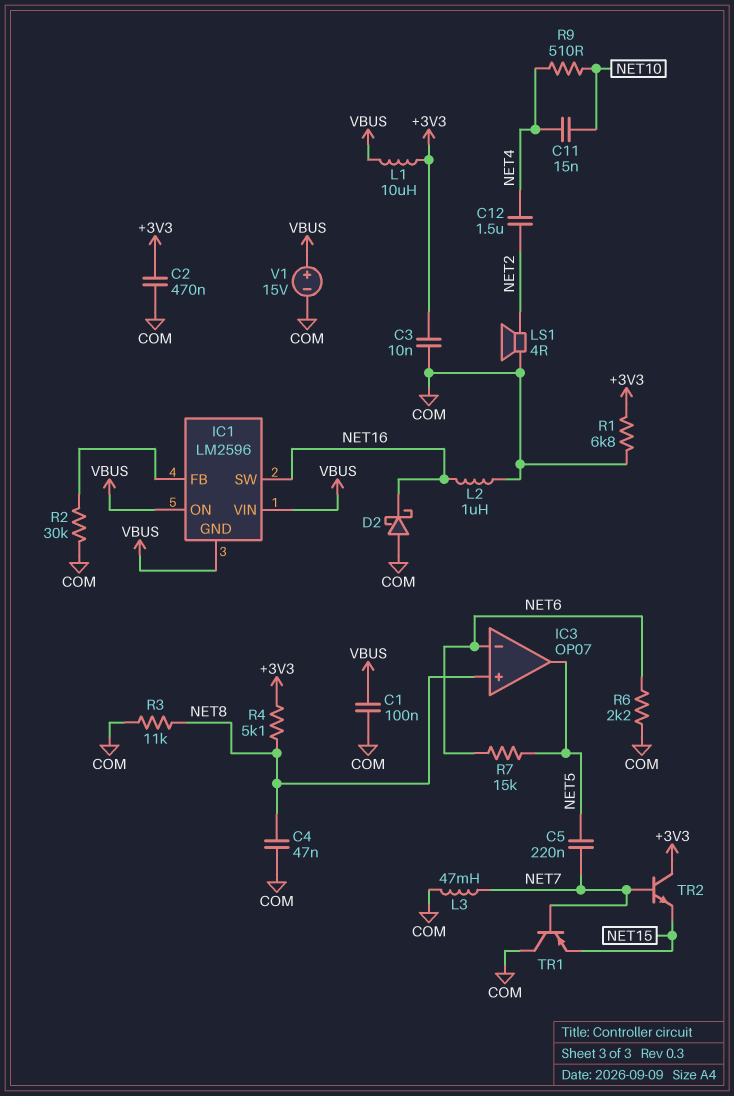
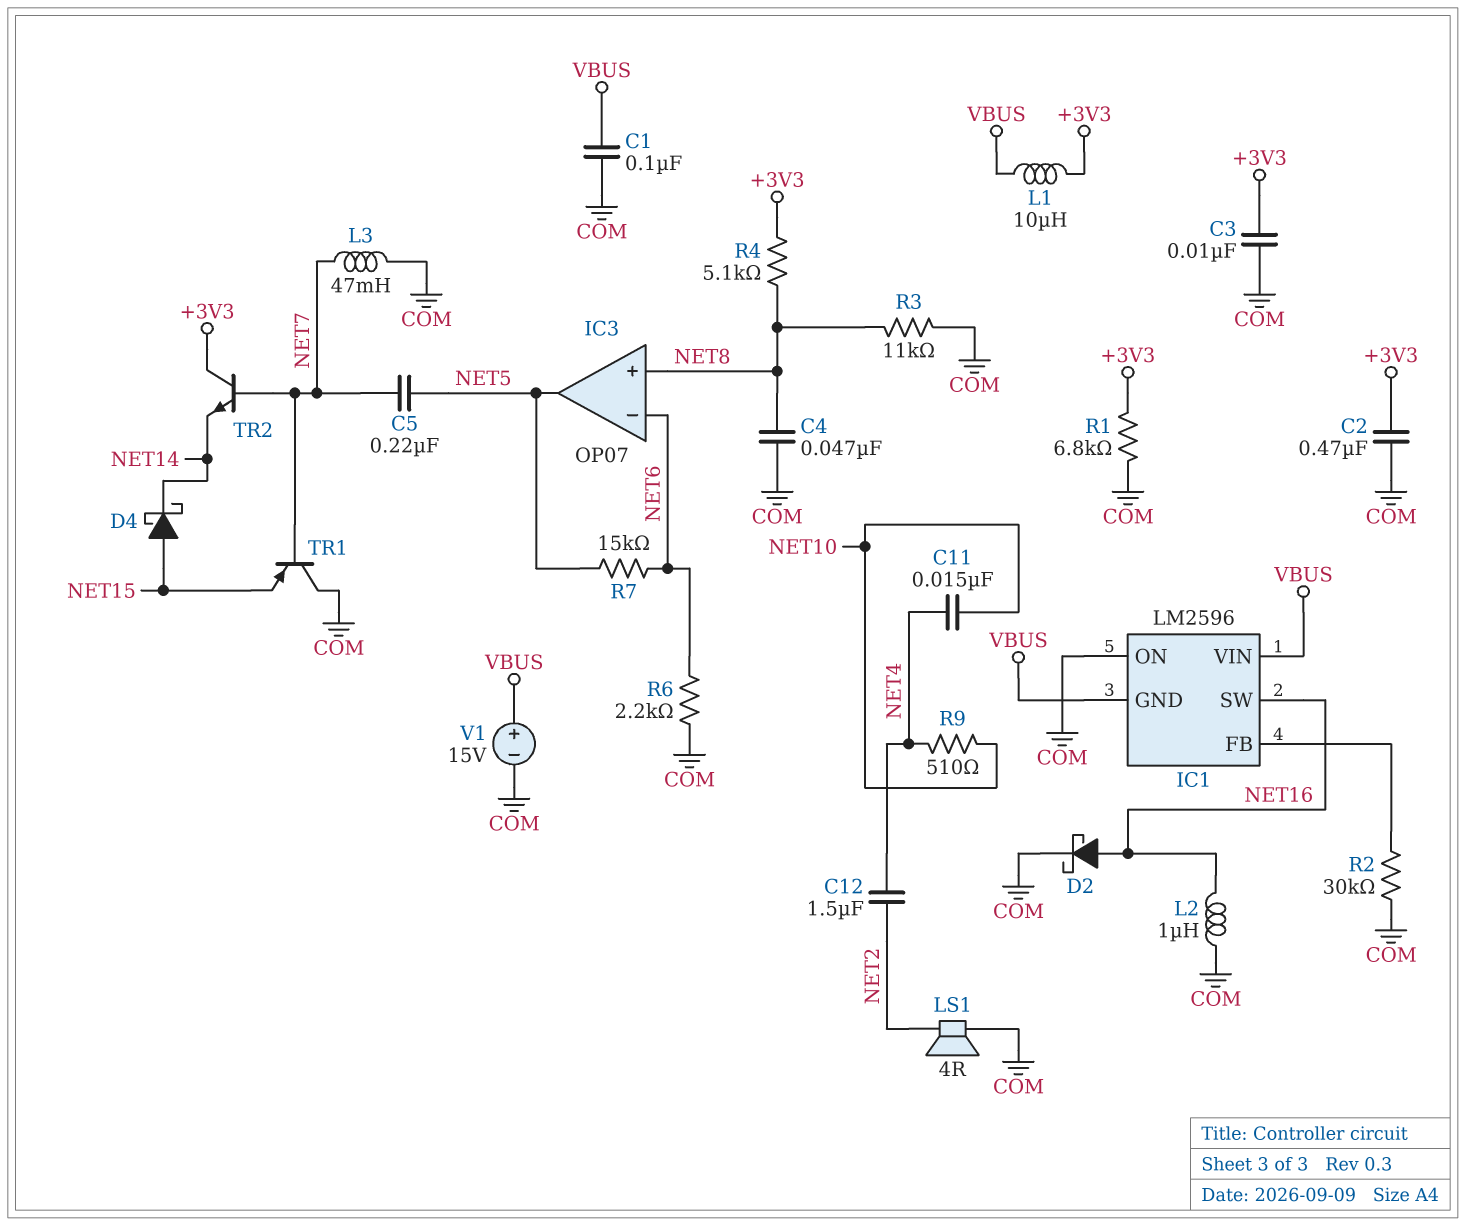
D2: schottky (A COM, K NET16) -> schottky (A NET16, K COM)
D4: none -> schottky (A NET15, K NET14)
IC1 pin ON: VBUS -> COM
TR2: NPN (B NET7, C +3V3, E NET15) -> NPN (B NET7, C +3V3, E NET14)

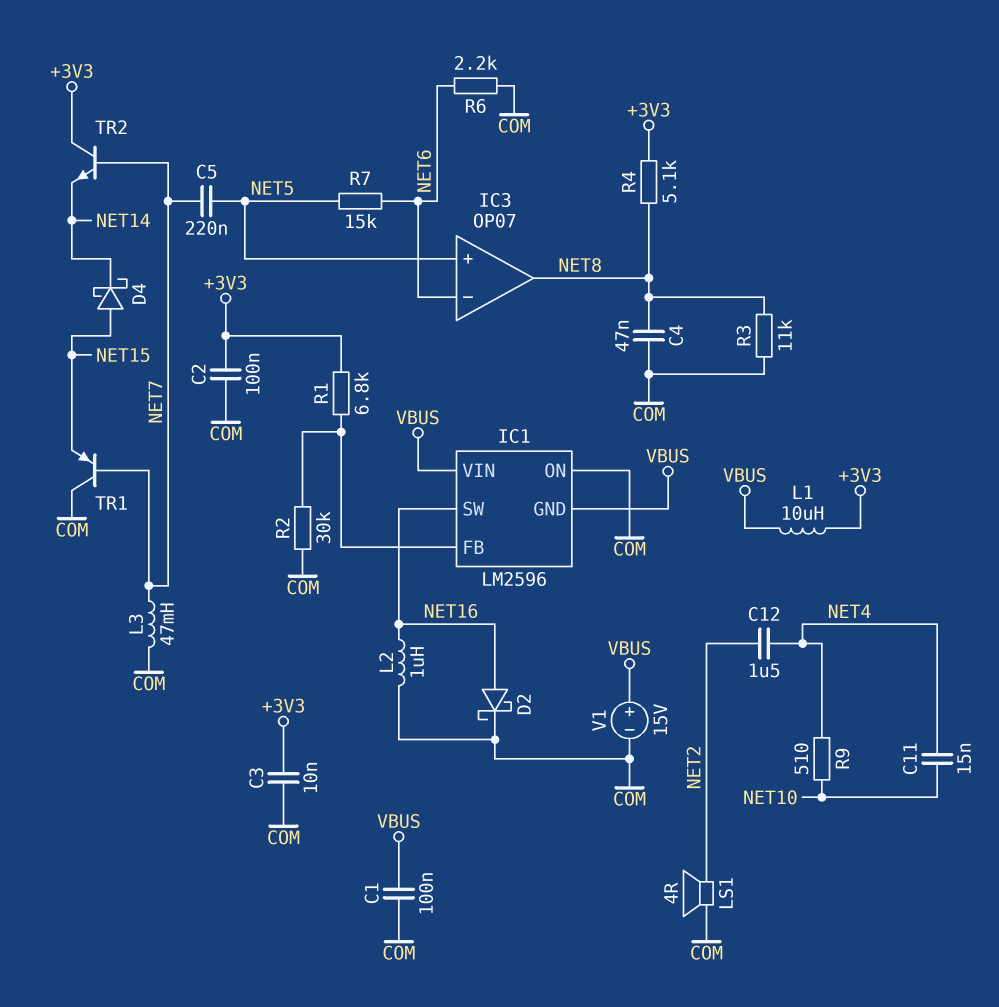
C2: 470nF (+3V3, COM) -> 100nF (+3V3, COM)
IC3 pin in+: NET8 -> NET5
IC3 pin out: NET5 -> NET8
R1: 6.8k (+3V3, COM) -> 6.8k (+3V3, IC1/FB)

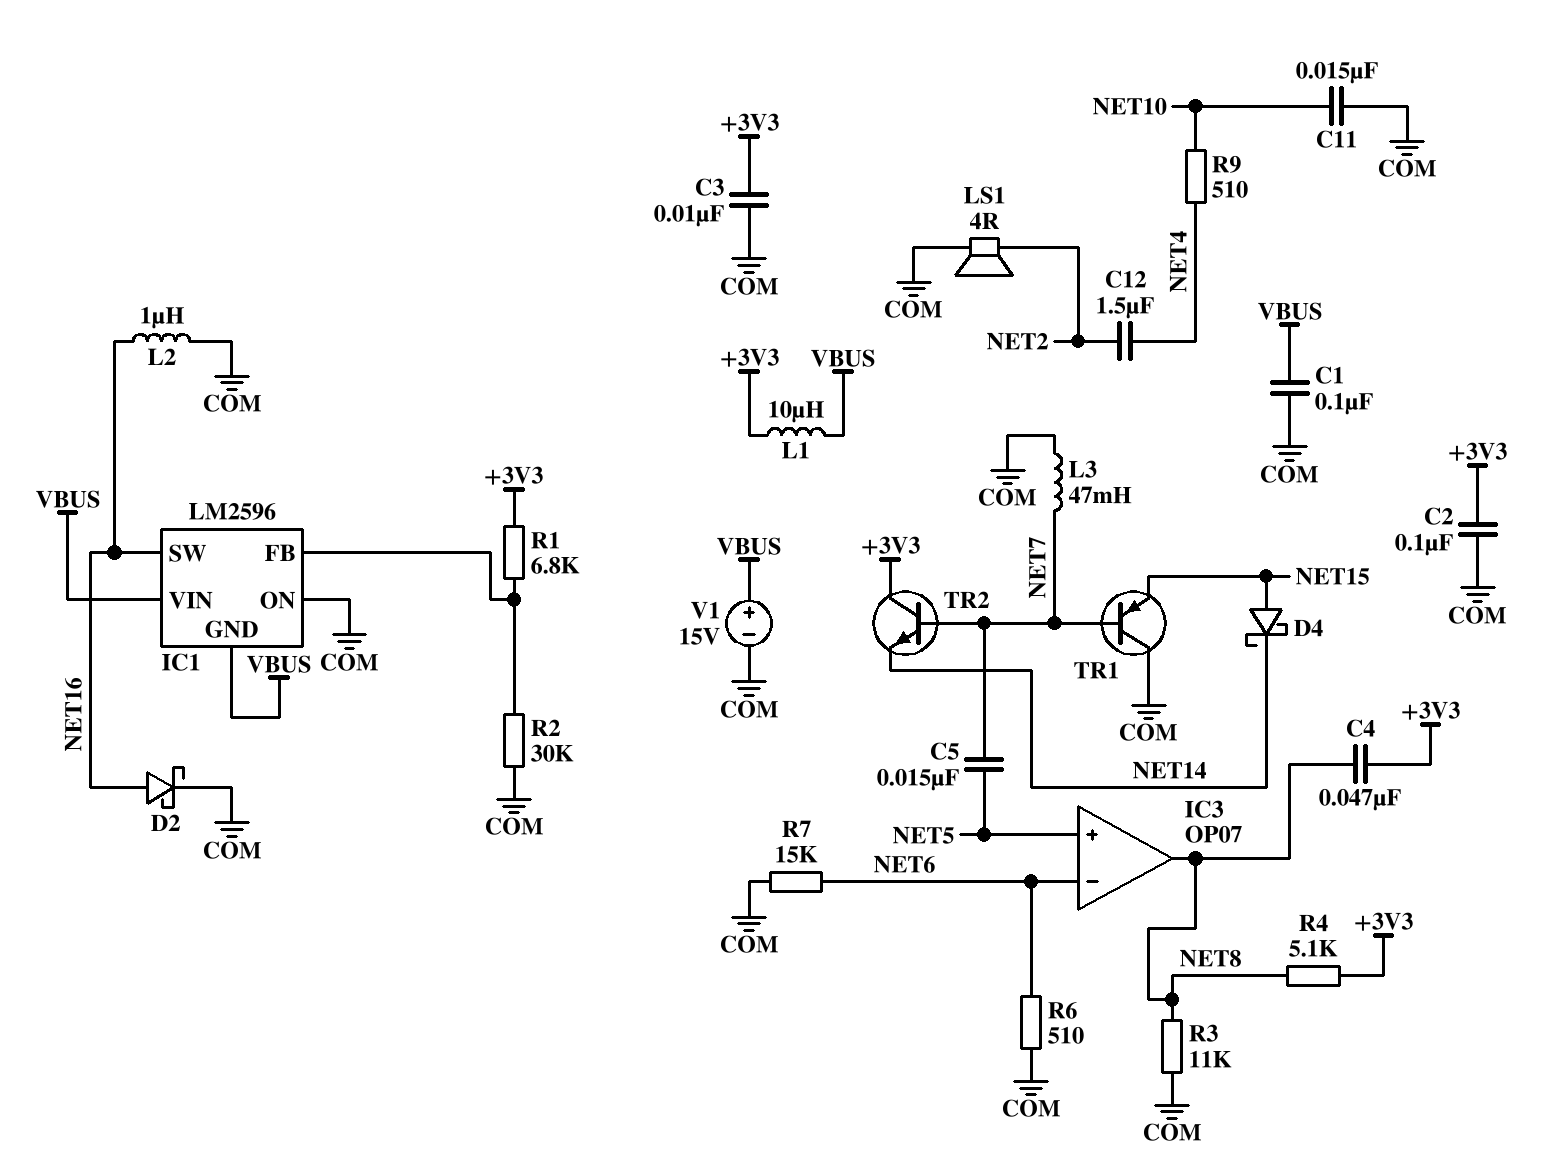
C4: 47nF (COM, NET8) -> 47nF (+3V3, NET8)
C5: 220nF (NET5, NET7) -> 15nF (NET5, NET7)
C11: 15nF (NET4, NET10) -> 15nF (COM, NET10)
R6: 2.2k (COM, NET6) -> 510 (COM, NET6)
R7: 15k (NET5, NET6) -> 15k (COM, NET6)

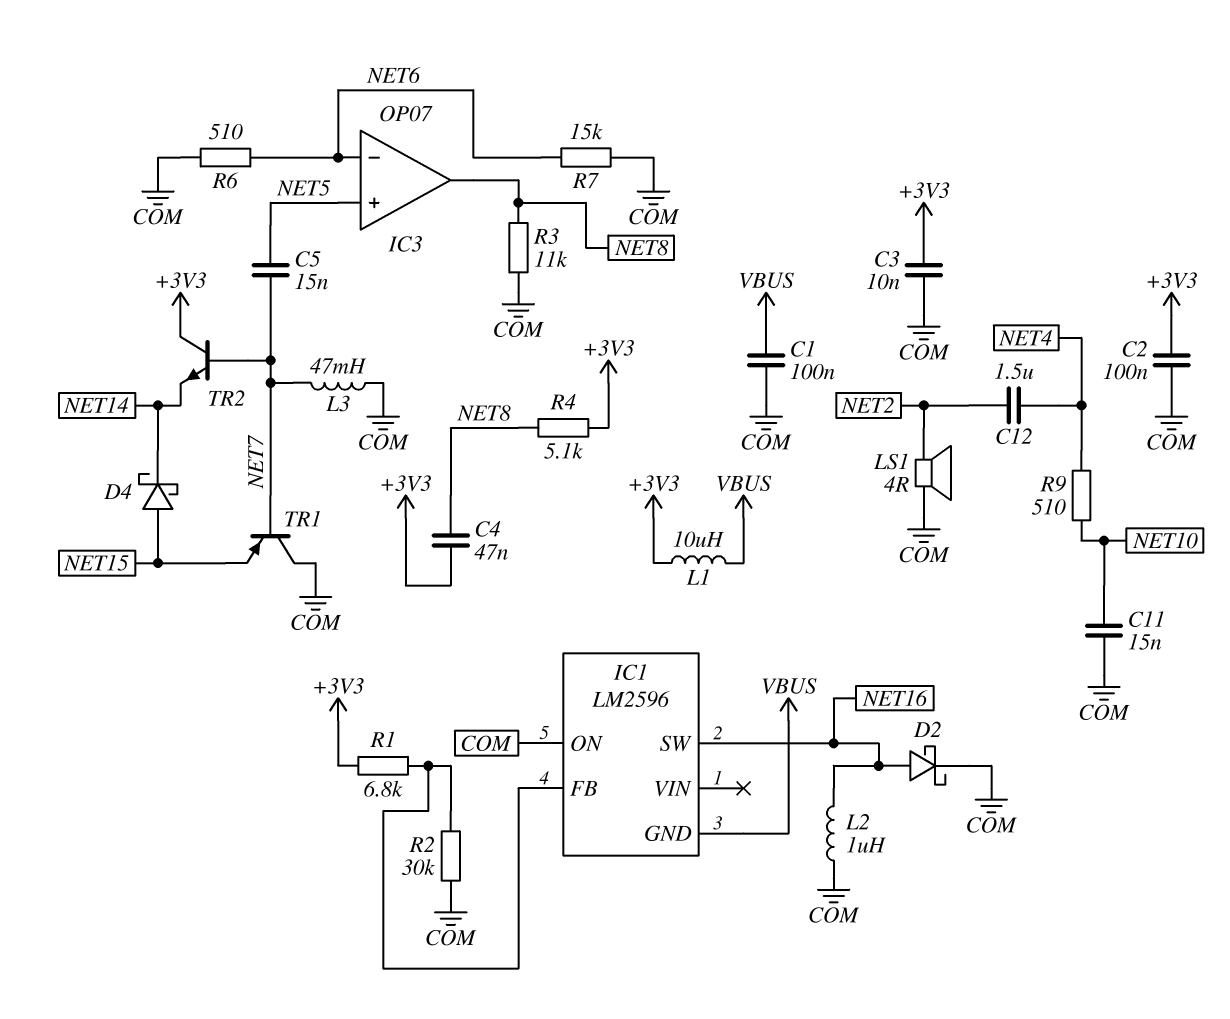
IC1 pin VIN: VBUS -> none
V1: 15V (plus VBUS, minus COM) -> none

